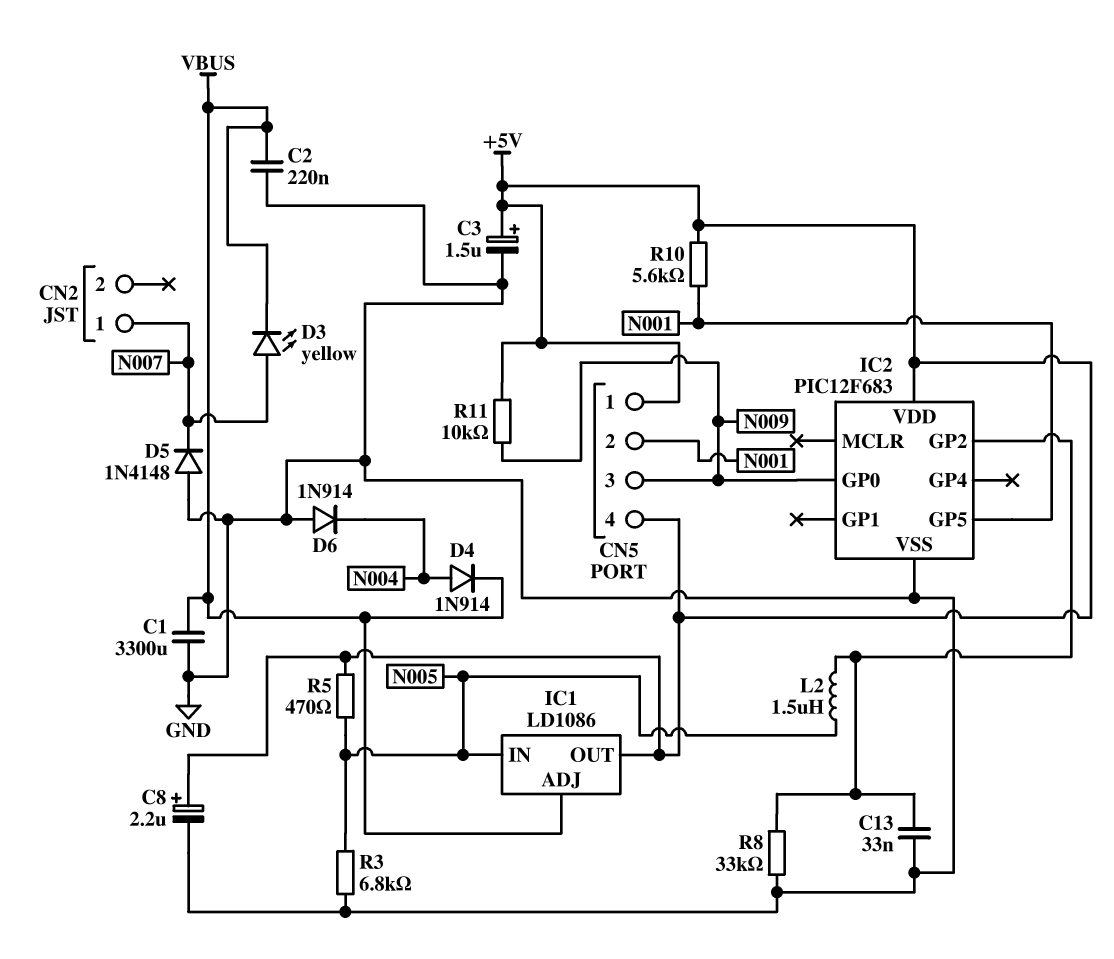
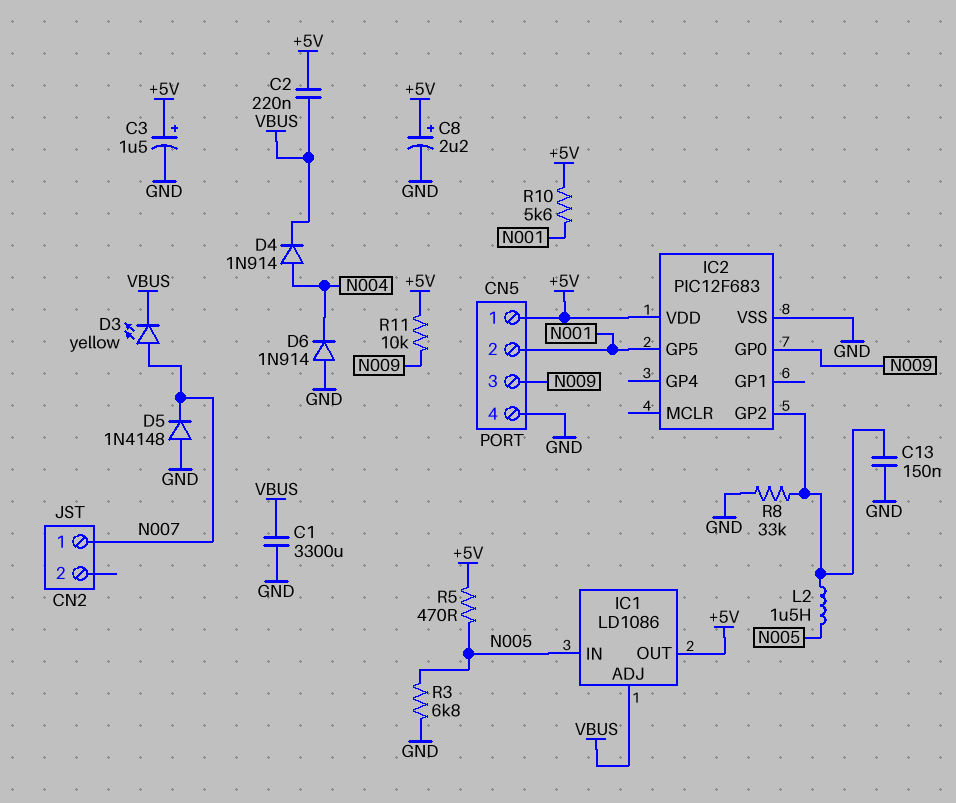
C2: 220nF (GND, VBUS) -> 220nF (+5V, VBUS)
C13: 33nF (GND, IC2/GP2) -> 150nF (GND, IC2/GP2)
CN5 pin 4: +5V -> GND

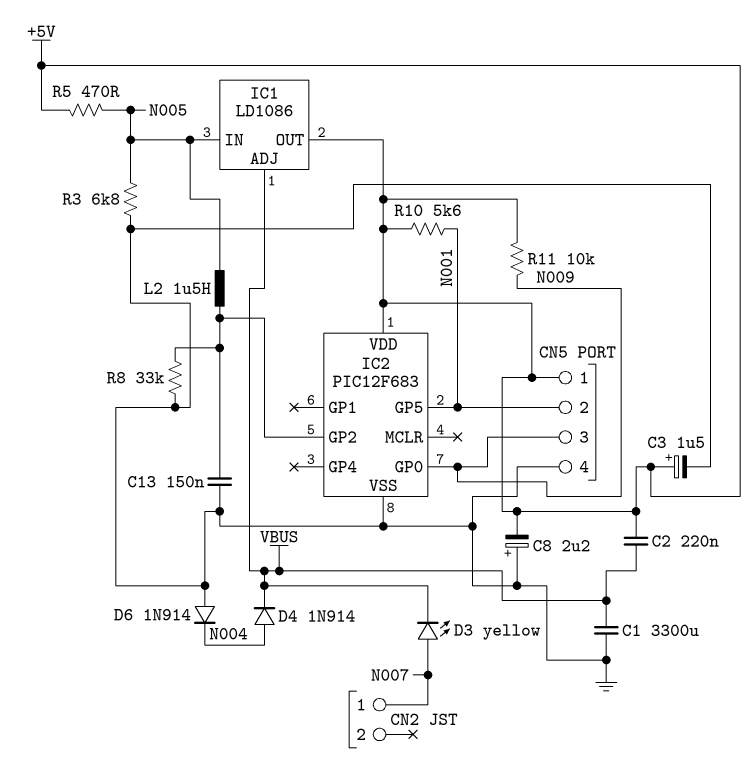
C8: 2.2uF (plus +5V, minus GND) -> 2.2uF (plus GND, minus +5V)
D5: diode 1N4148 (A GND, K N007) -> none

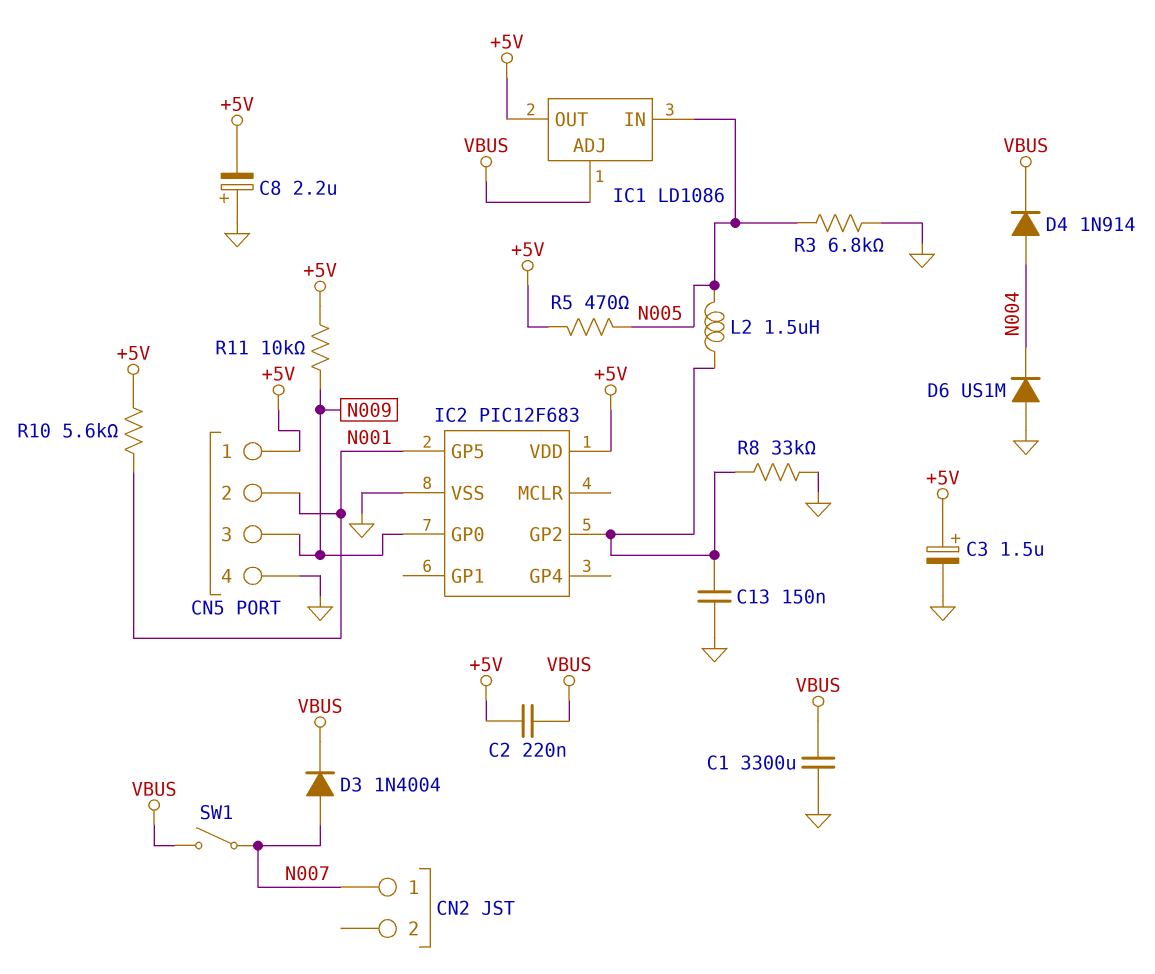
D3: LED yellow (A N007, K VBUS) -> diode 1N4004 (A N007, K VBUS)
D6: diode 1N914 (A GND, K N004) -> diode US1M (A GND, K N004)
SW1: none -> switch (N007, VBUS)

